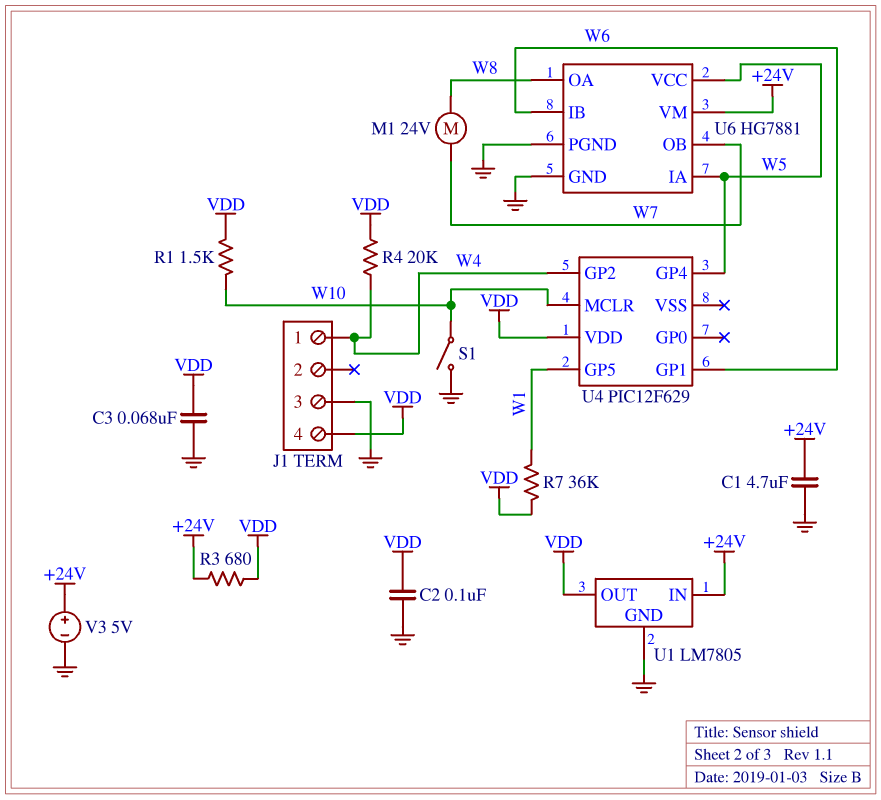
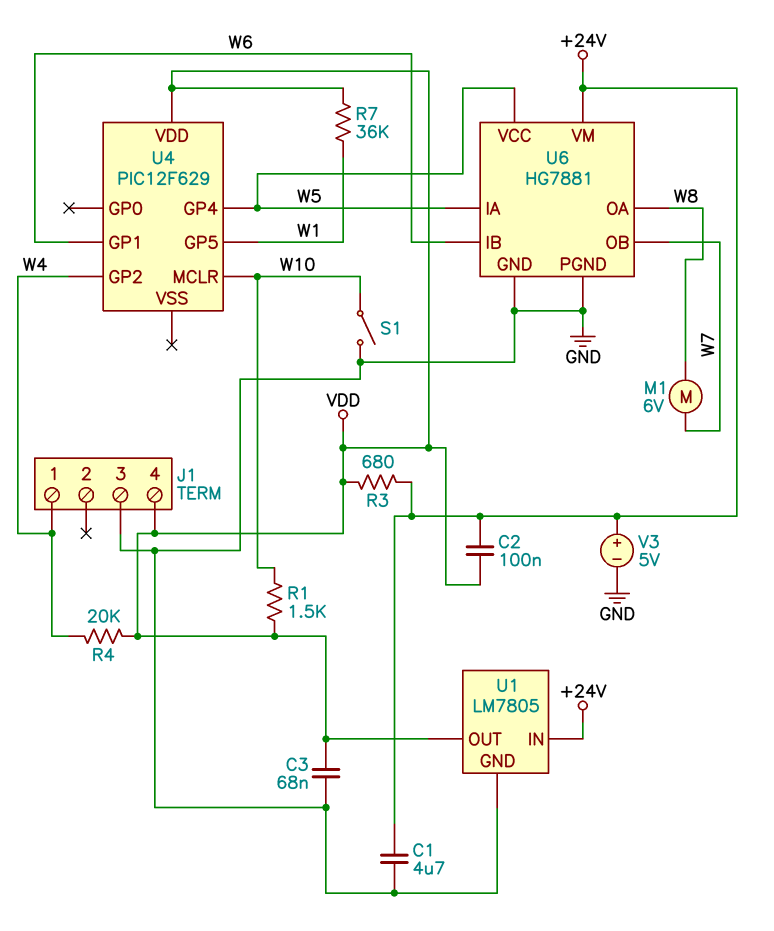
C2: 100nF (GND, VDD) -> 100nF (+24V, VDD)
M1: motor 24V (W7, W8) -> motor 6V (W7, W8)

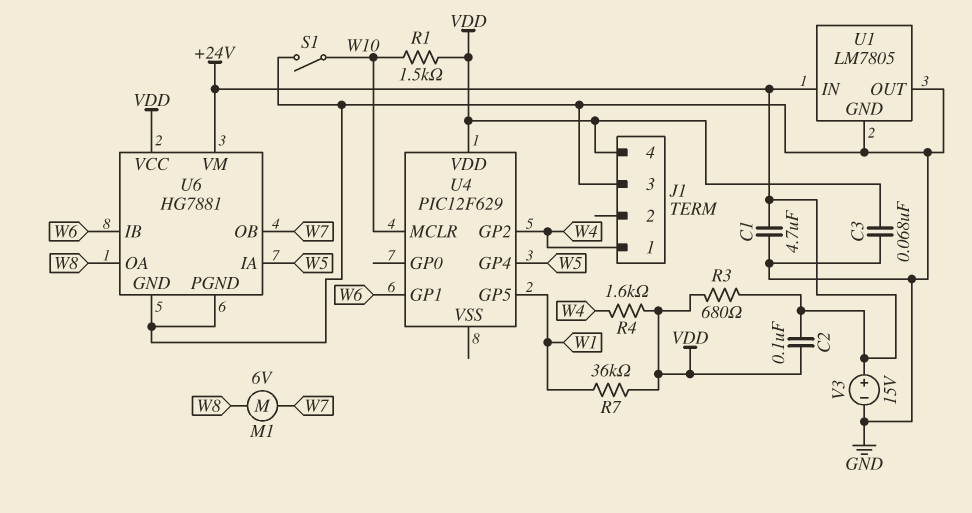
R4: 20k (VDD, W4) -> 1.6k (VDD, W4)
U1 pin OUT: VDD -> GND
U6 pin VCC: W5 -> VDD
V3: 5V (plus +24V, minus GND) -> 15V (plus +24V, minus GND)

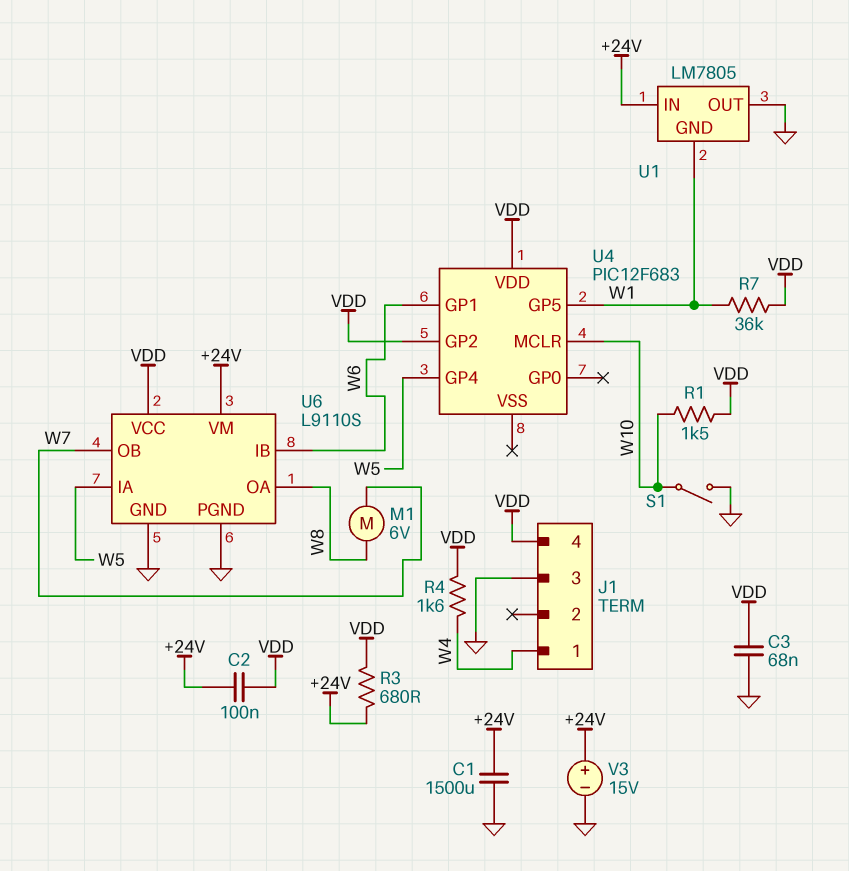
C1: 4.7uF (+24V, GND) -> 1500uF (+24V, GND)
U1 pin GND: GND -> W1
U4: PIC12F629 -> PIC12F683
U4 pin GP2: W4 -> VDD
U6: HG7881 -> L9110S

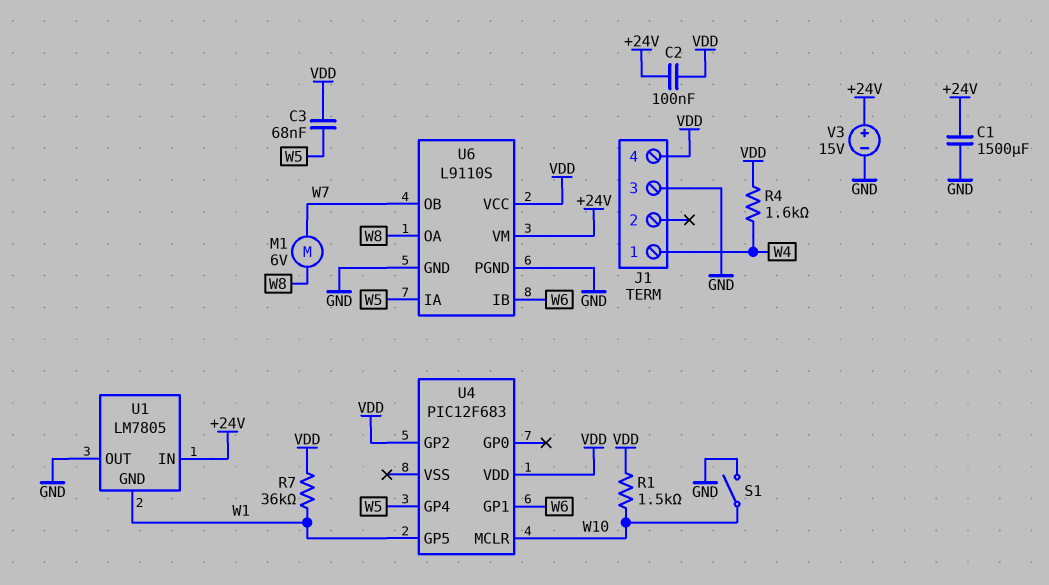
C3: 68nF (GND, VDD) -> 68nF (VDD, W5)
R3: 680 (+24V, VDD) -> none

